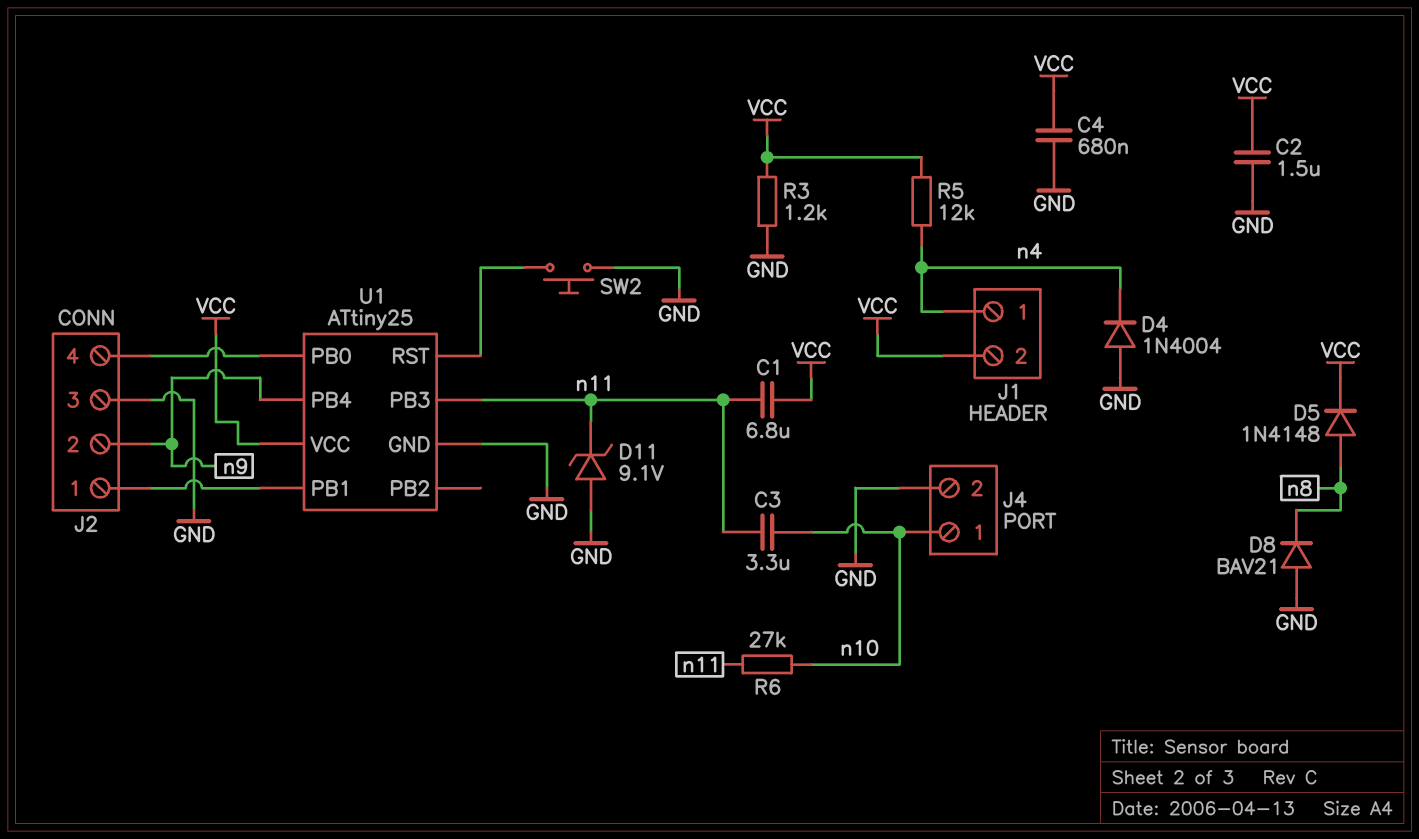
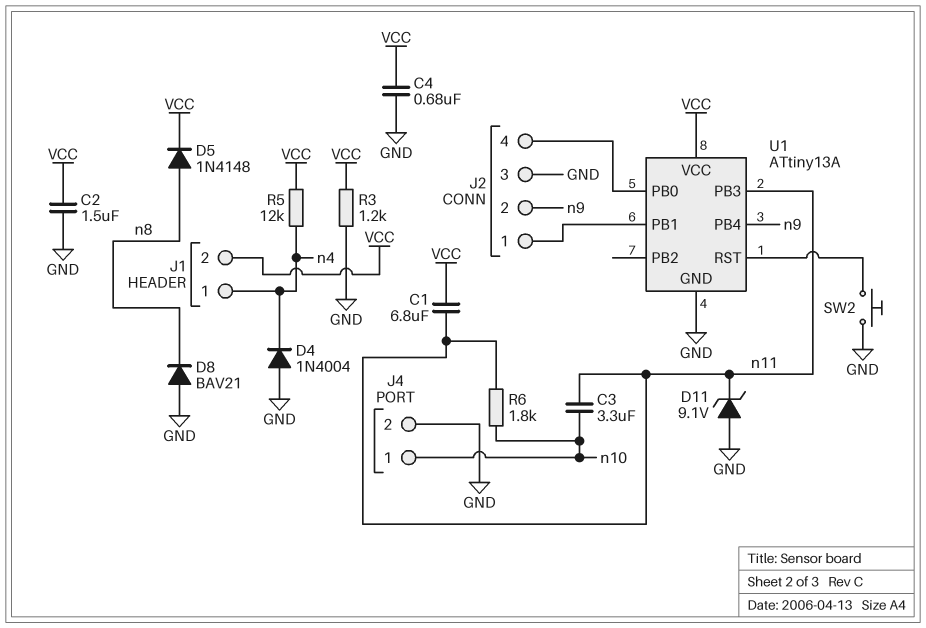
R6: 27k (n10, n11) -> 1.8k (n10, n11)
U1: ATtiny25 -> ATtiny13A

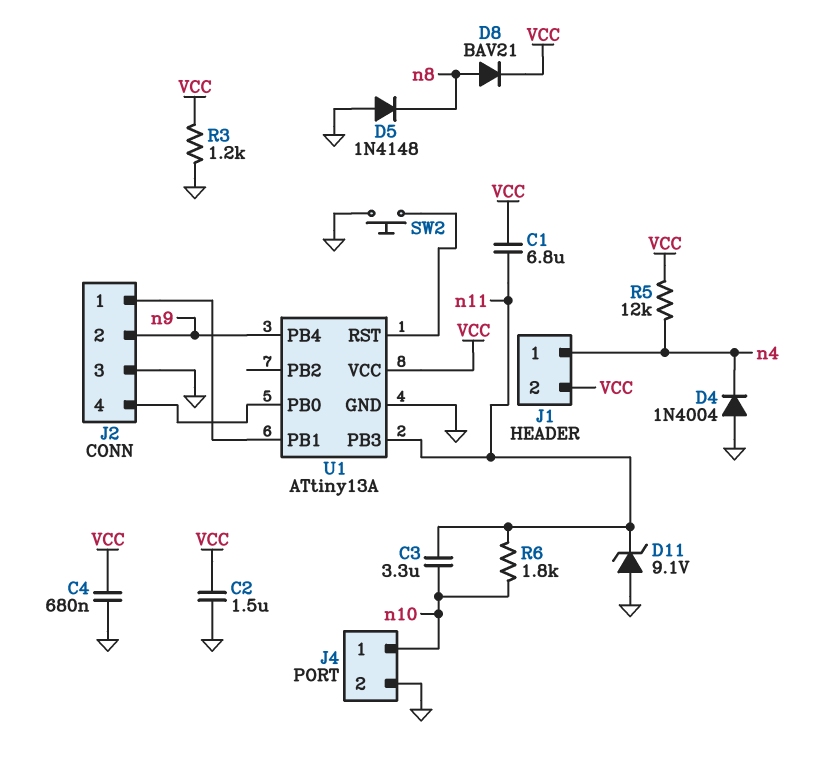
D5: diode 1N4148 (A n8, K VCC) -> diode 1N4148 (A GND, K n8)
D8: diode BAV21 (A GND, K n8) -> diode BAV21 (A n8, K VCC)

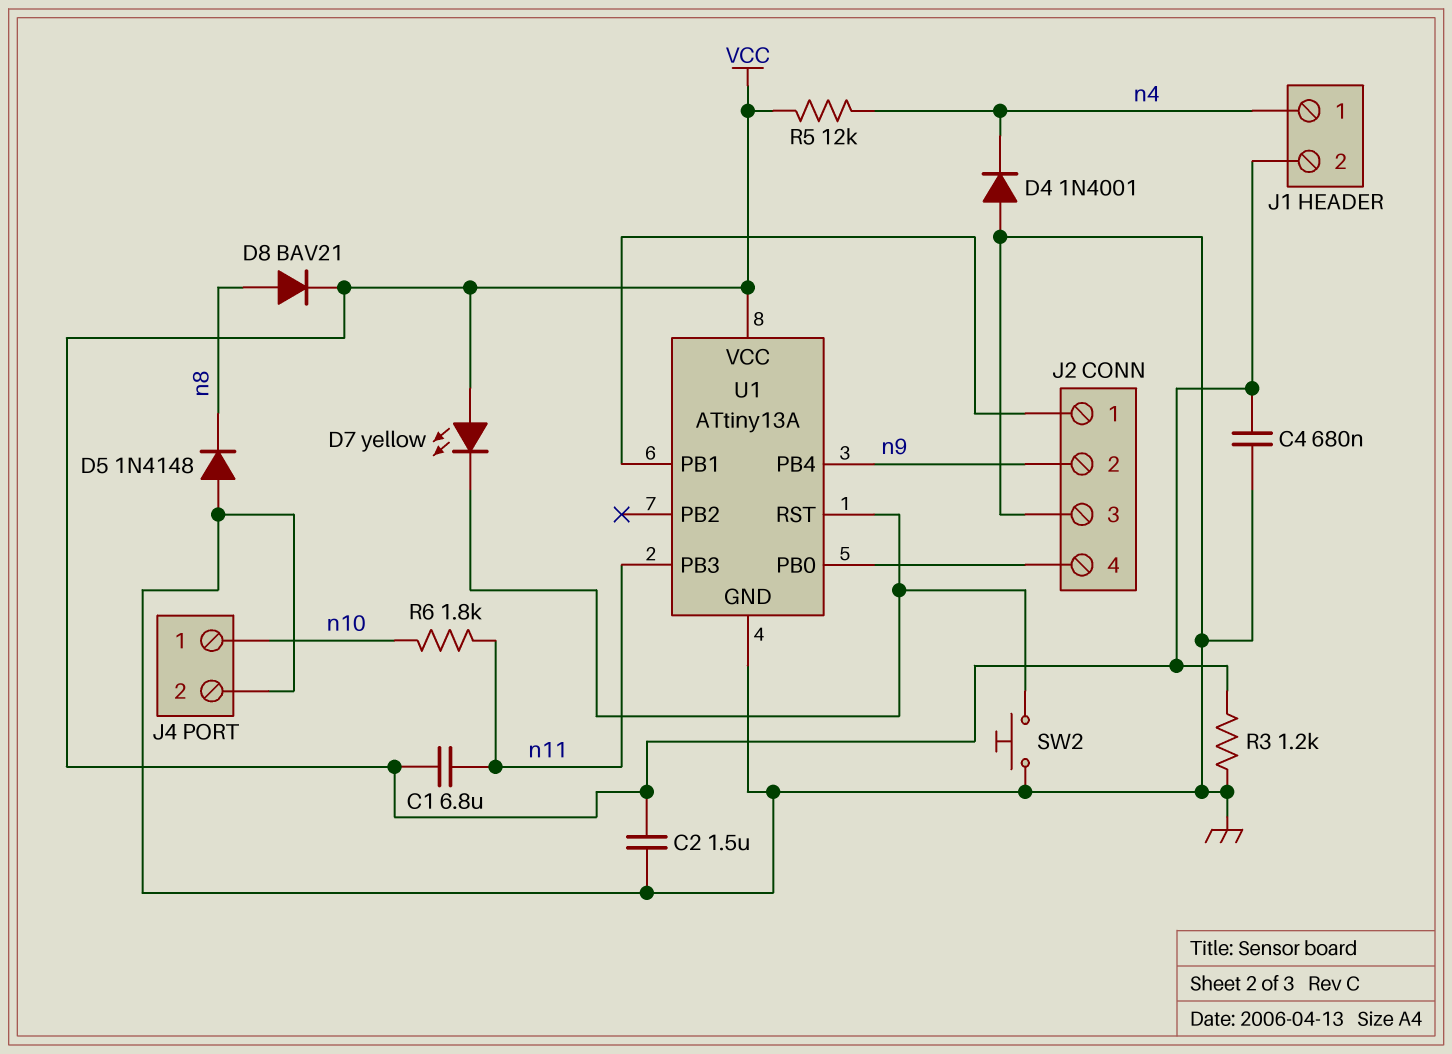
C3: 3.3uF (n10, n11) -> none
D4: diode 1N4004 (A GND, K n4) -> diode 1N4001 (A GND, K n4)
D7: none -> LED yellow (A VCC, K U1/RST)
D11: zener 9.1V (A GND, K n11) -> none

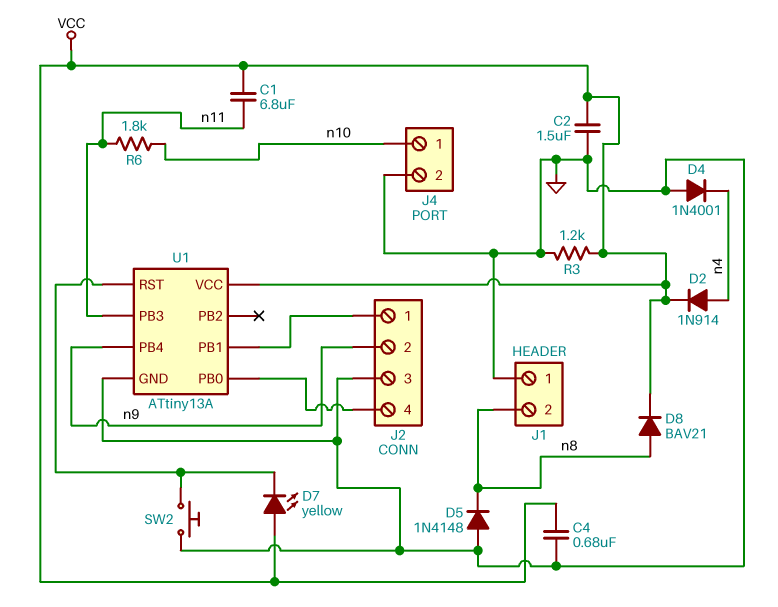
D2: none -> diode 1N914 (A n4, K VCC)
J1 pin 1: n4 -> GND
J1 pin 2: VCC -> n8
R5: 12k (VCC, n4) -> none

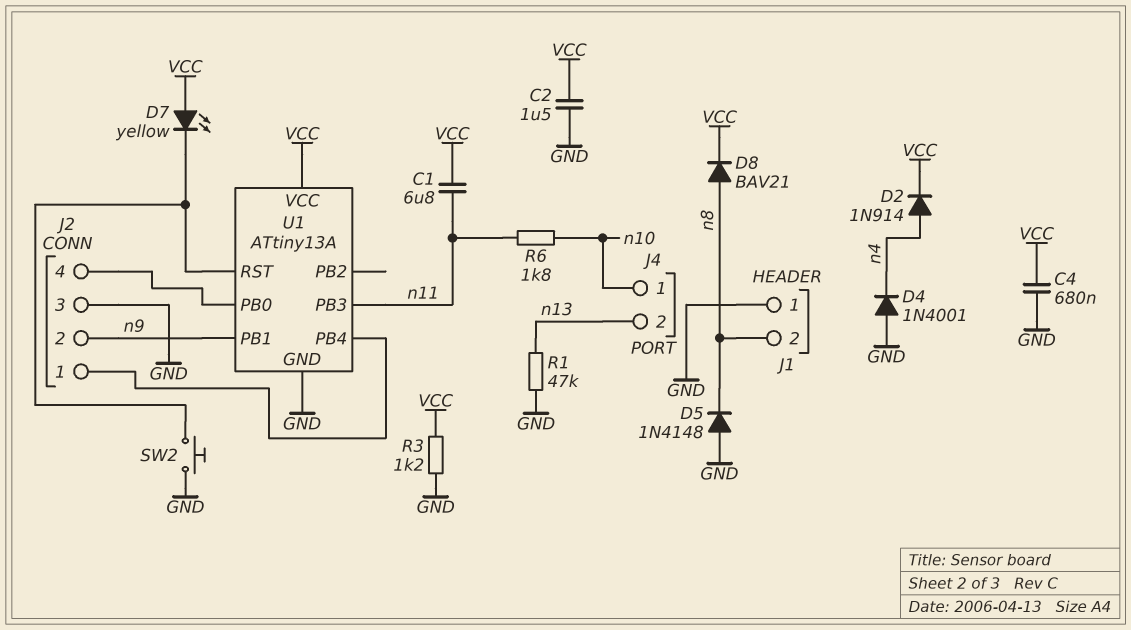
J4 pin 2: GND -> n13
R1: none -> 47k (GND, n13)
U1 pin PB1: J2/1 -> n9
U1 pin PB4: n9 -> J2/1

